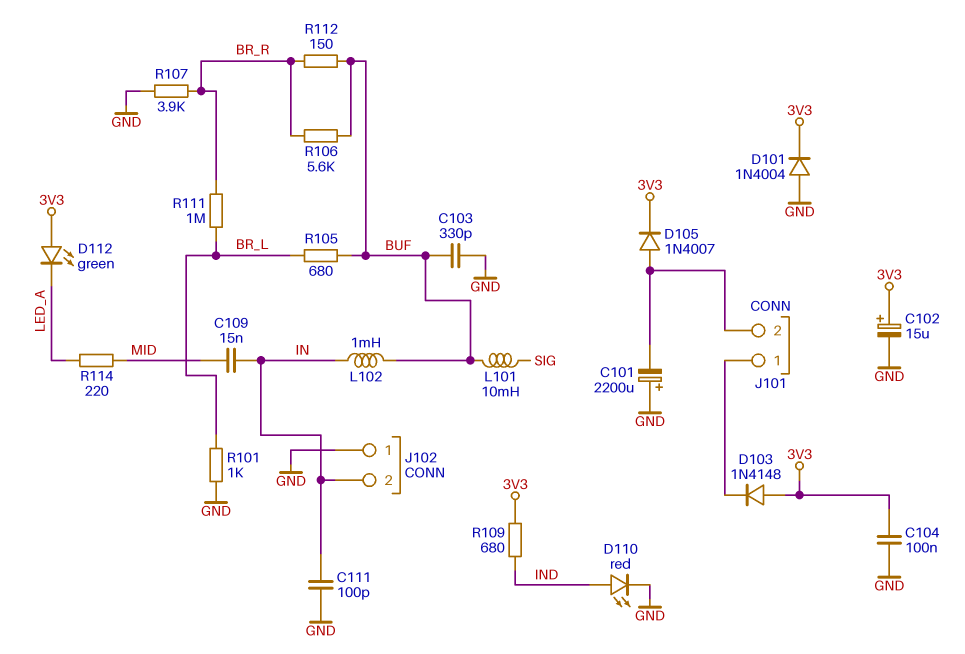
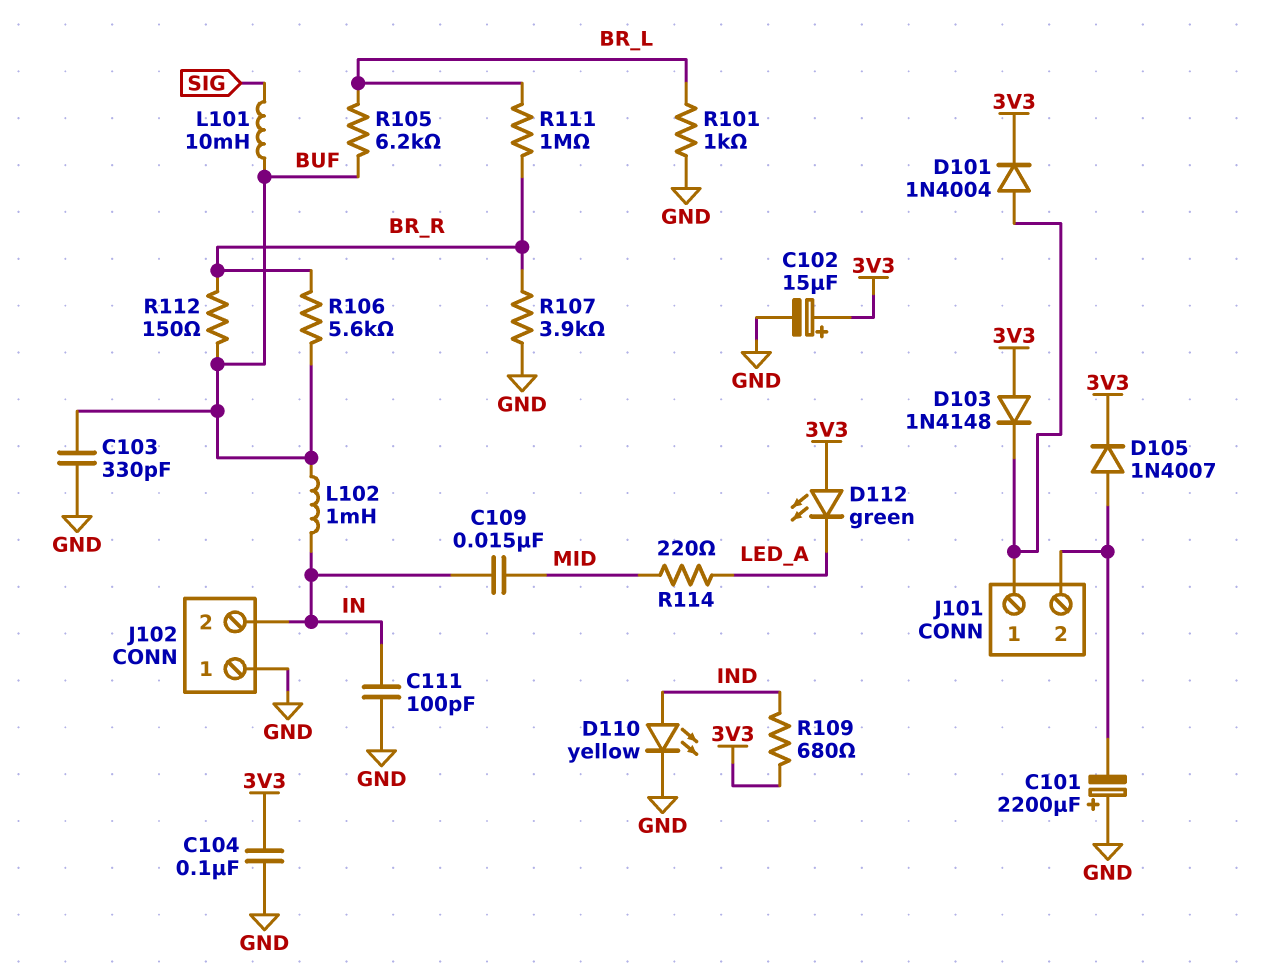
D101: diode 1N4004 (A GND, K 3V3) -> diode 1N4004 (A J101/1, K 3V3)
D110: LED red (A IND, K GND) -> LED yellow (A IND, K GND)
R105: 680 (BR_L, BUF) -> 6.2k (BR_L, BUF)

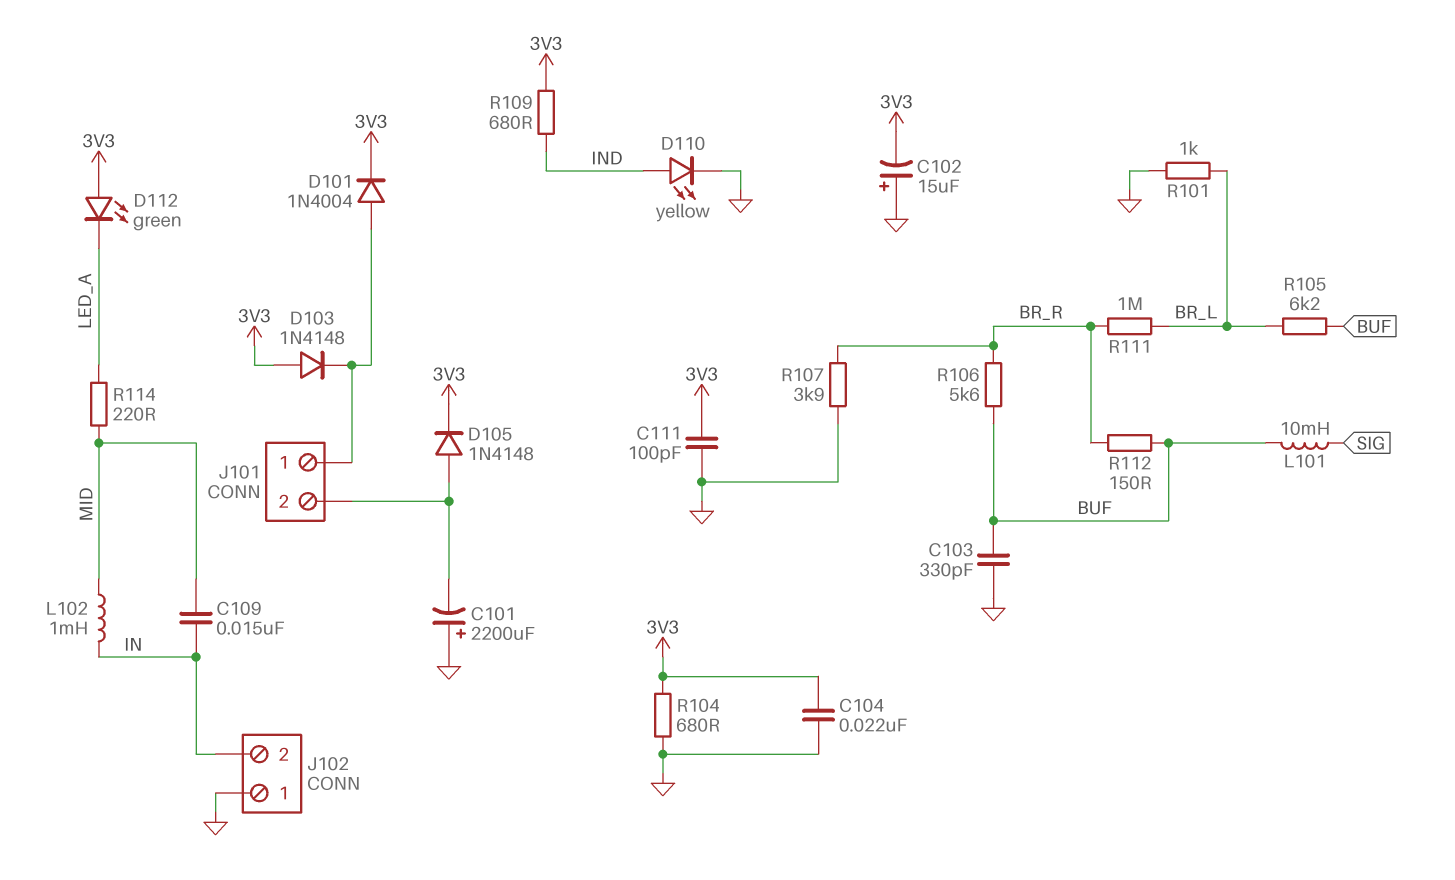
C102: 15uF (plus 3V3, minus GND) -> 15uF (plus GND, minus 3V3)
C104: 100nF (3V3, GND) -> 22nF (3V3, GND)
C111: 100pF (GND, IN) -> 100pF (3V3, GND)
D105: diode 1N4007 (A J101/2, K 3V3) -> diode 1N4148 (A J101/2, K 3V3)
L102: 1mH (BUF, IN) -> 1mH (IN, MID)
R104: none -> 680 (3V3, GND)

